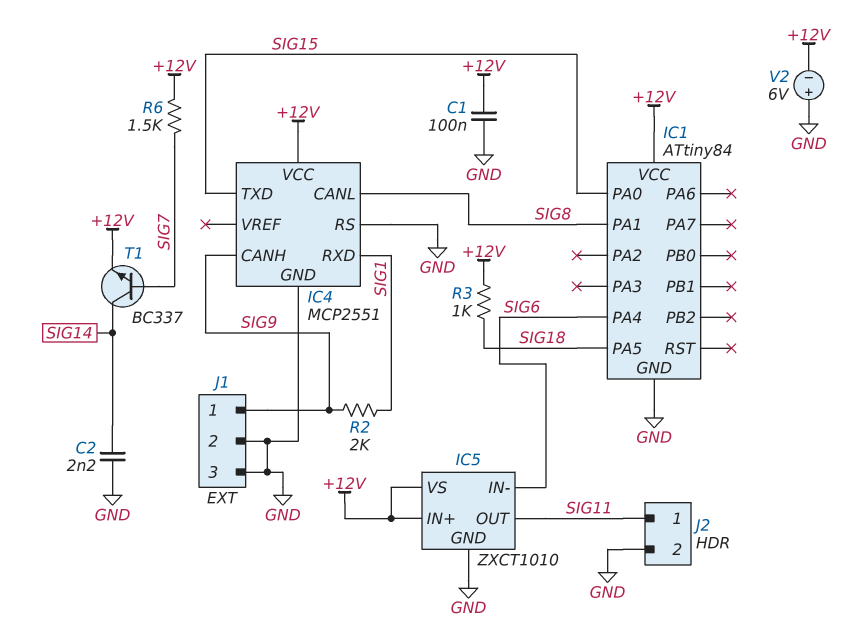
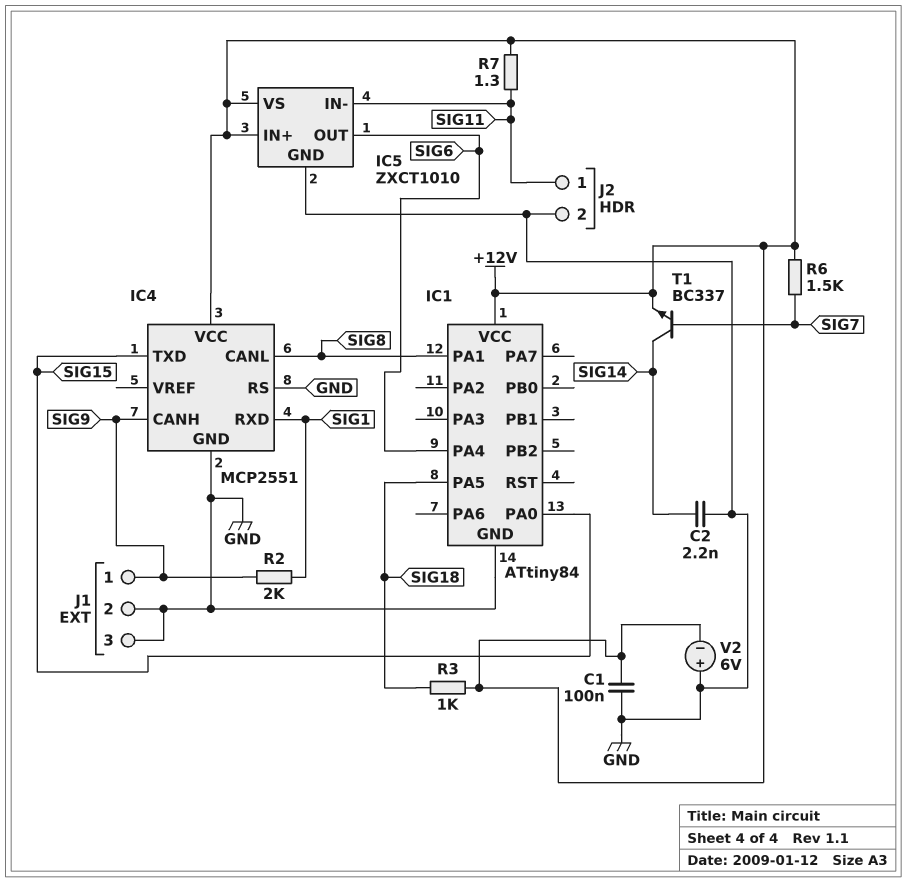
IC5 pin IN-: SIG6 -> SIG11
IC5 pin OUT: SIG11 -> SIG6
R7: none -> 1.3 (+12V, SIG11)

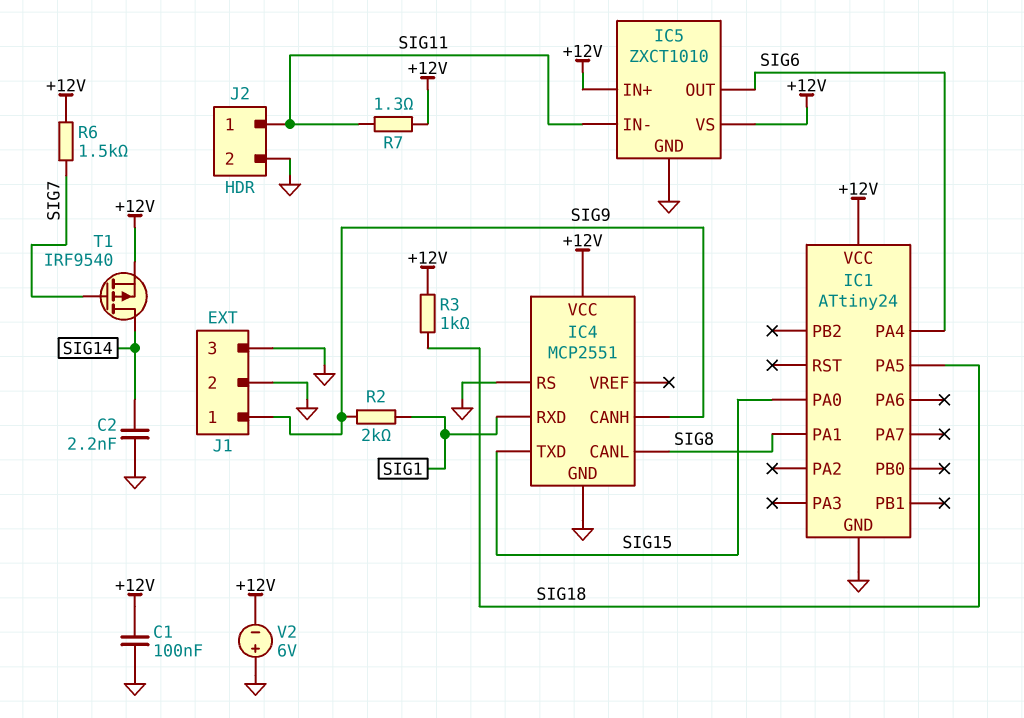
IC1: ATtiny84 -> ATtiny24
T1: NPN BC337 (B SIG7, C SIG14, E +12V) -> PMOS IRF9540 (G SIG7, D SIG14, S +12V)

